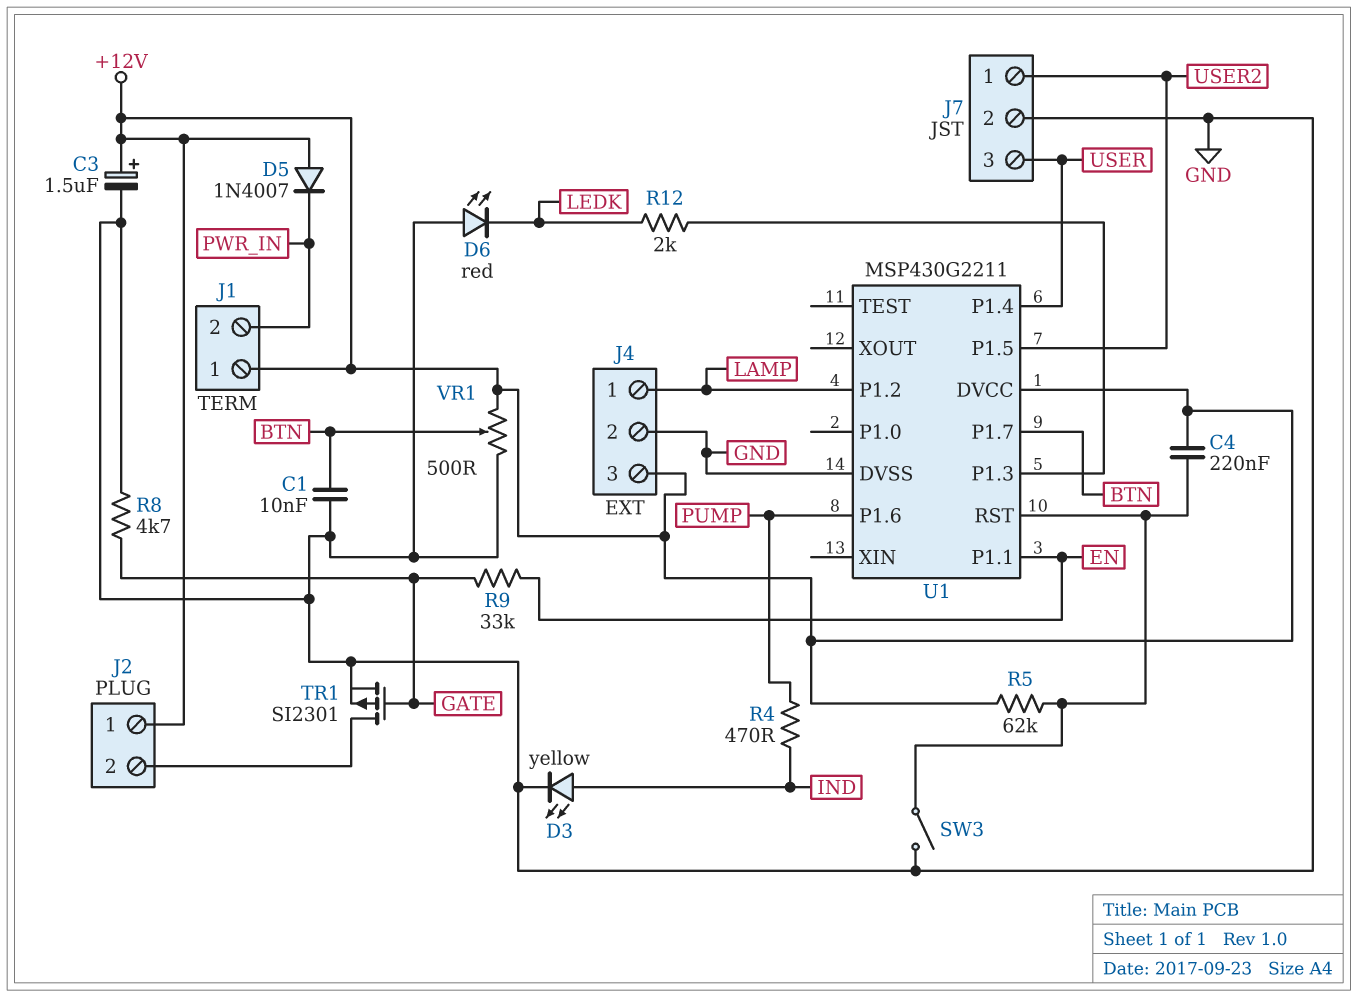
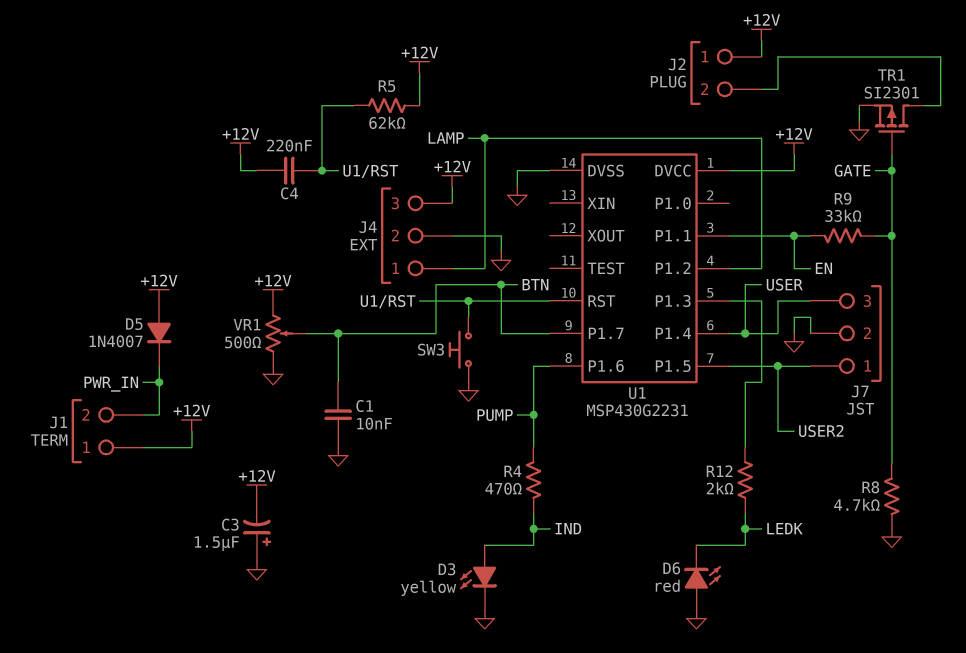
C3: 1.5uF (plus +12V, minus GND) -> 1.5uF (plus GND, minus +12V)
SW3: switch (GND, U1/RST) -> button (GND, U1/RST)
U1: MSP430G2211 -> MSP430G2231

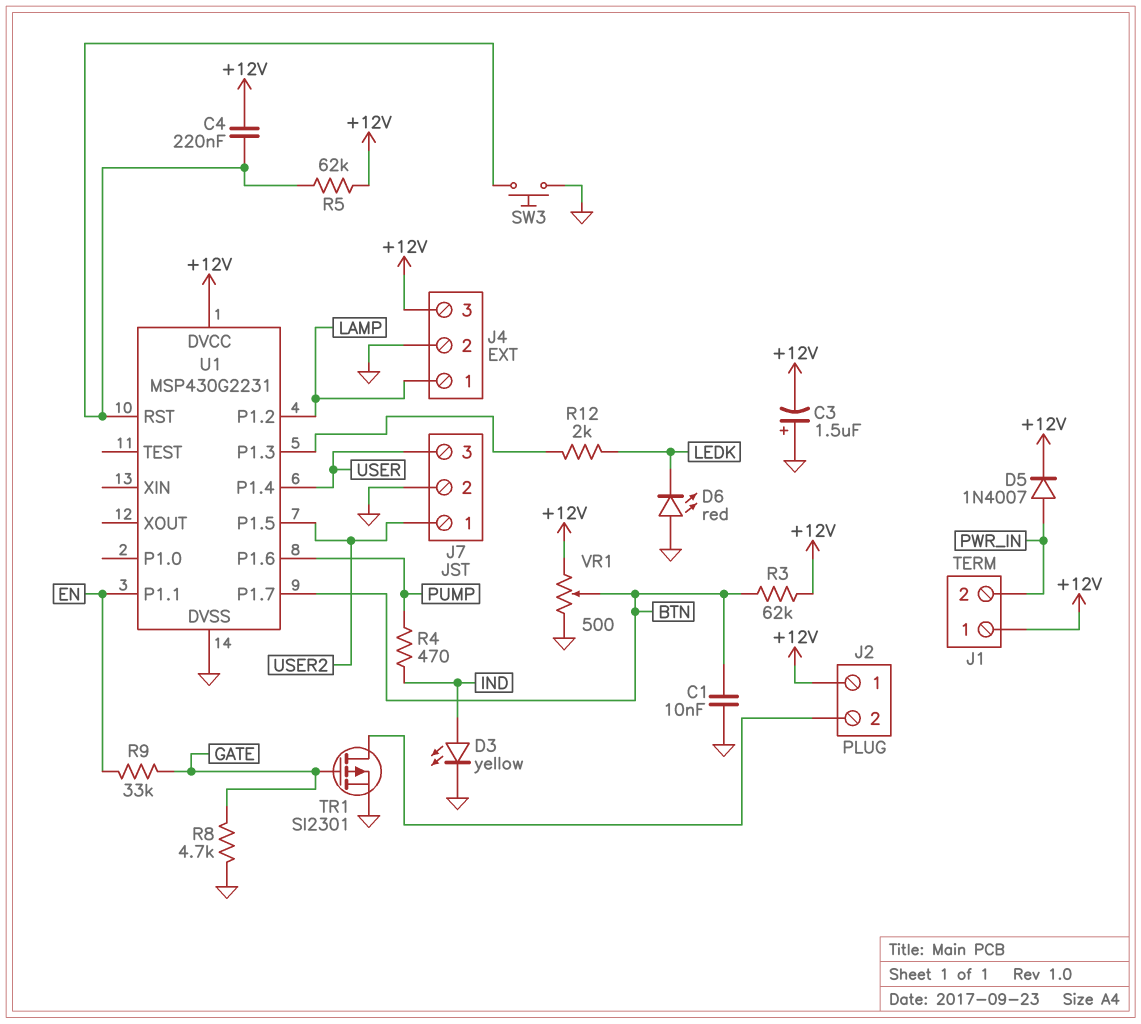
D5: diode 1N4007 (A +12V, K PWR_IN) -> diode 1N4007 (A PWR_IN, K +12V)
R3: none -> 62k (+12V, BTN)

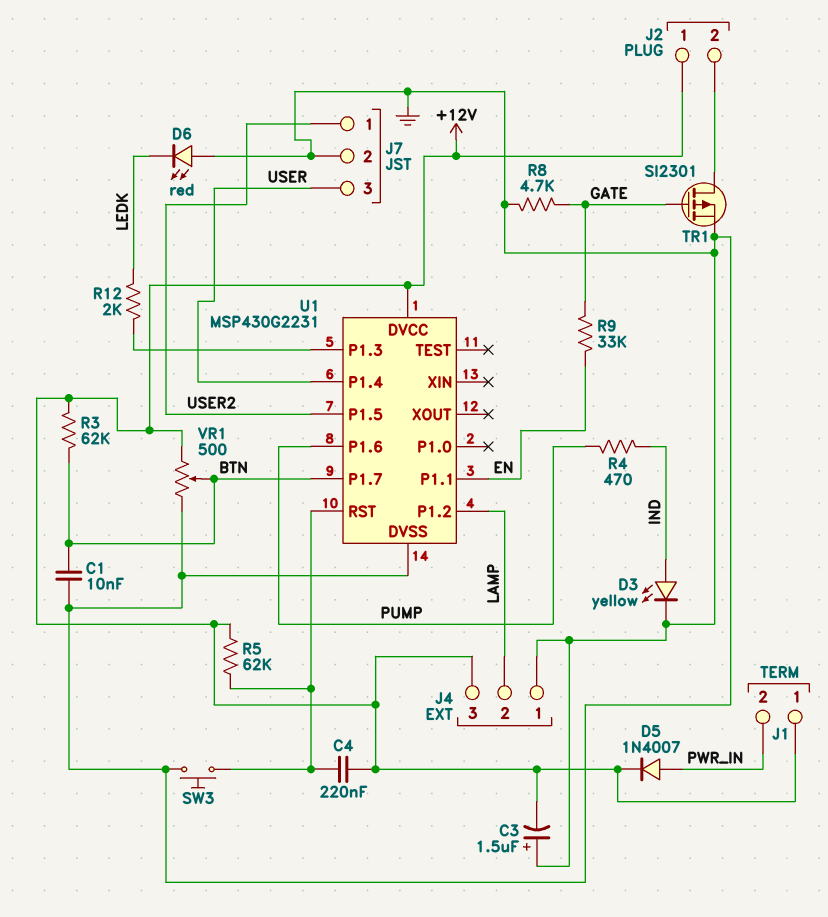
J4 pin 1: LAMP -> GND
J4 pin 2: GND -> LAMP

